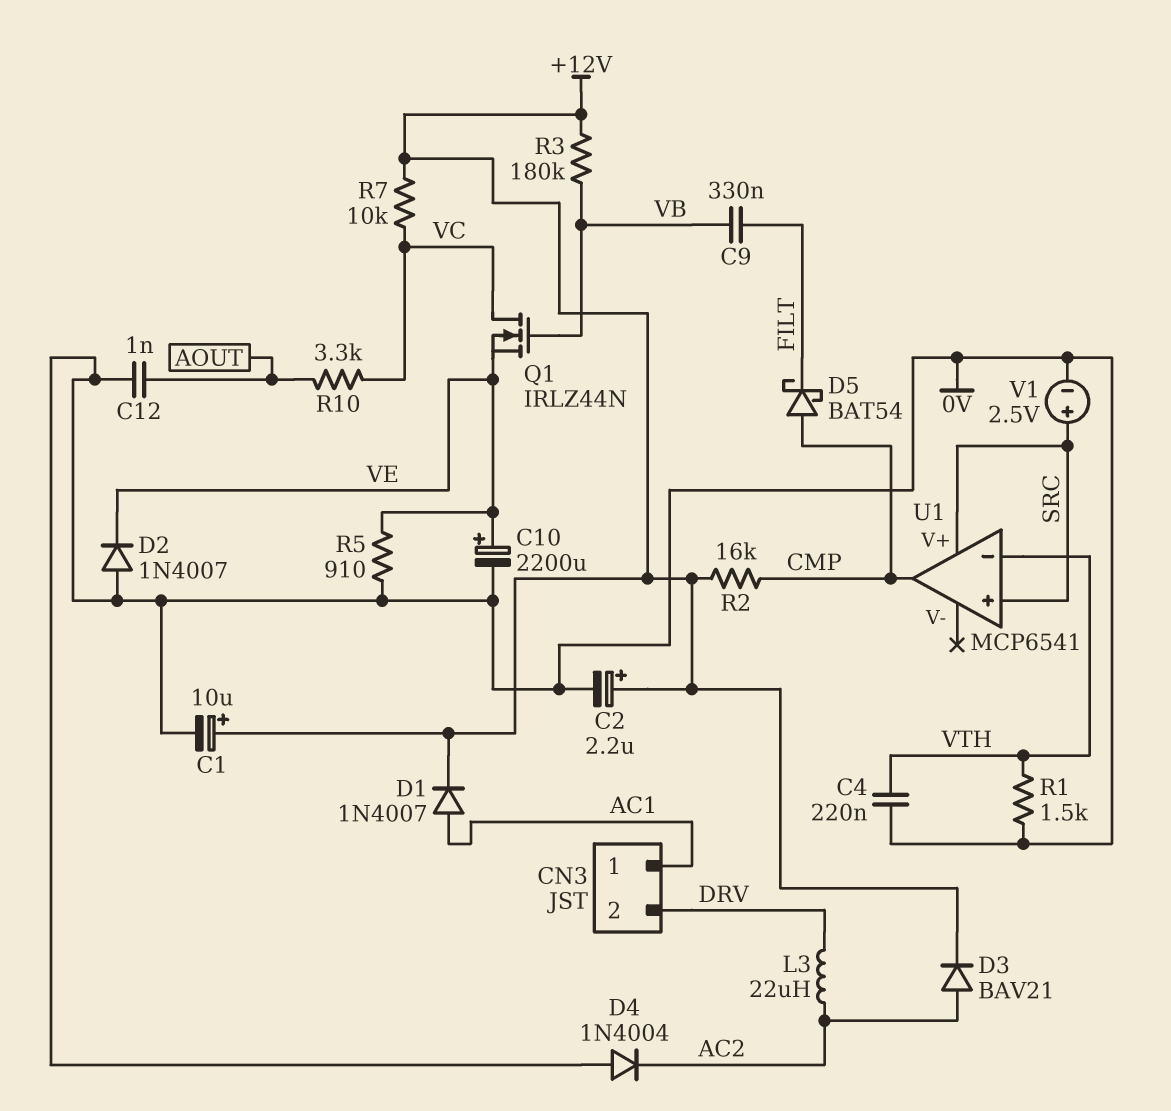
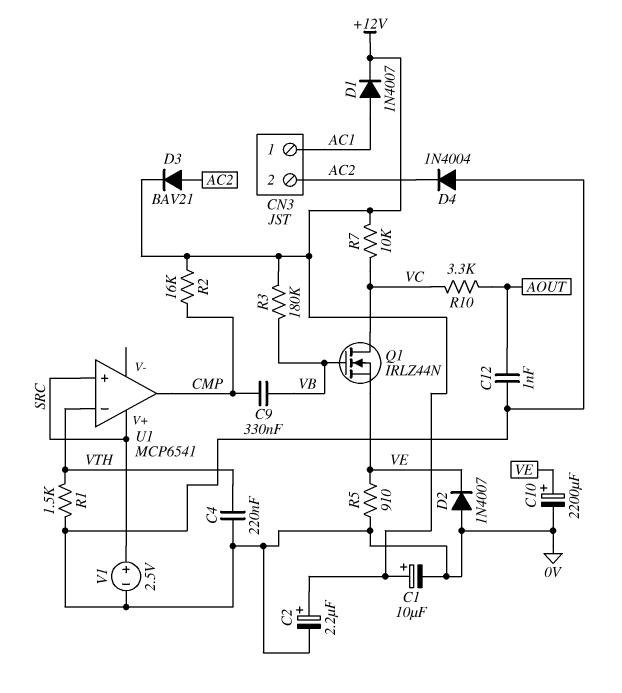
C9: 330nF (FILT, VB) -> 330nF (CMP, VB)
CN3 pin 2: DRV -> AC2
D5: schottky BAT54 (A CMP, K FILT) -> none
L3: 22uH (AC2, DRV) -> none

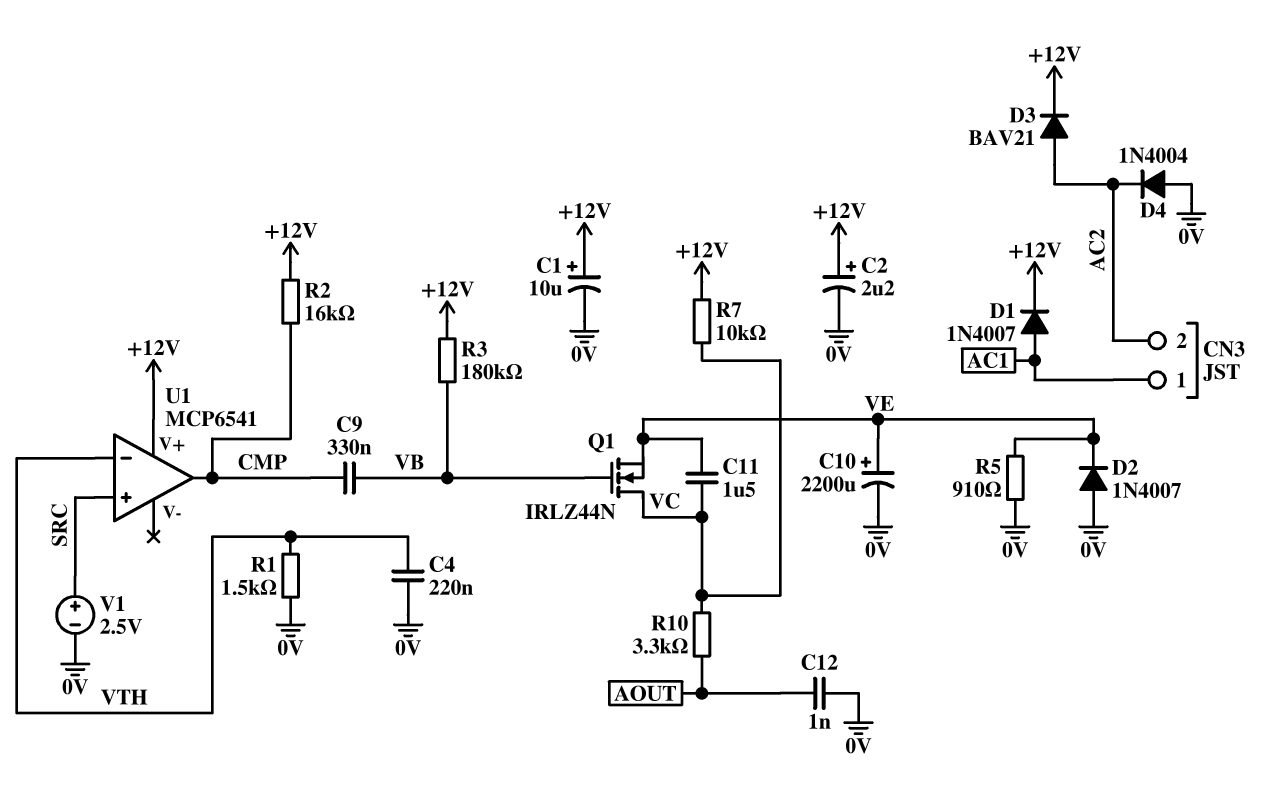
C11: none -> 1.5uF (VC, VE)
U1 pin V+: SRC -> +12V

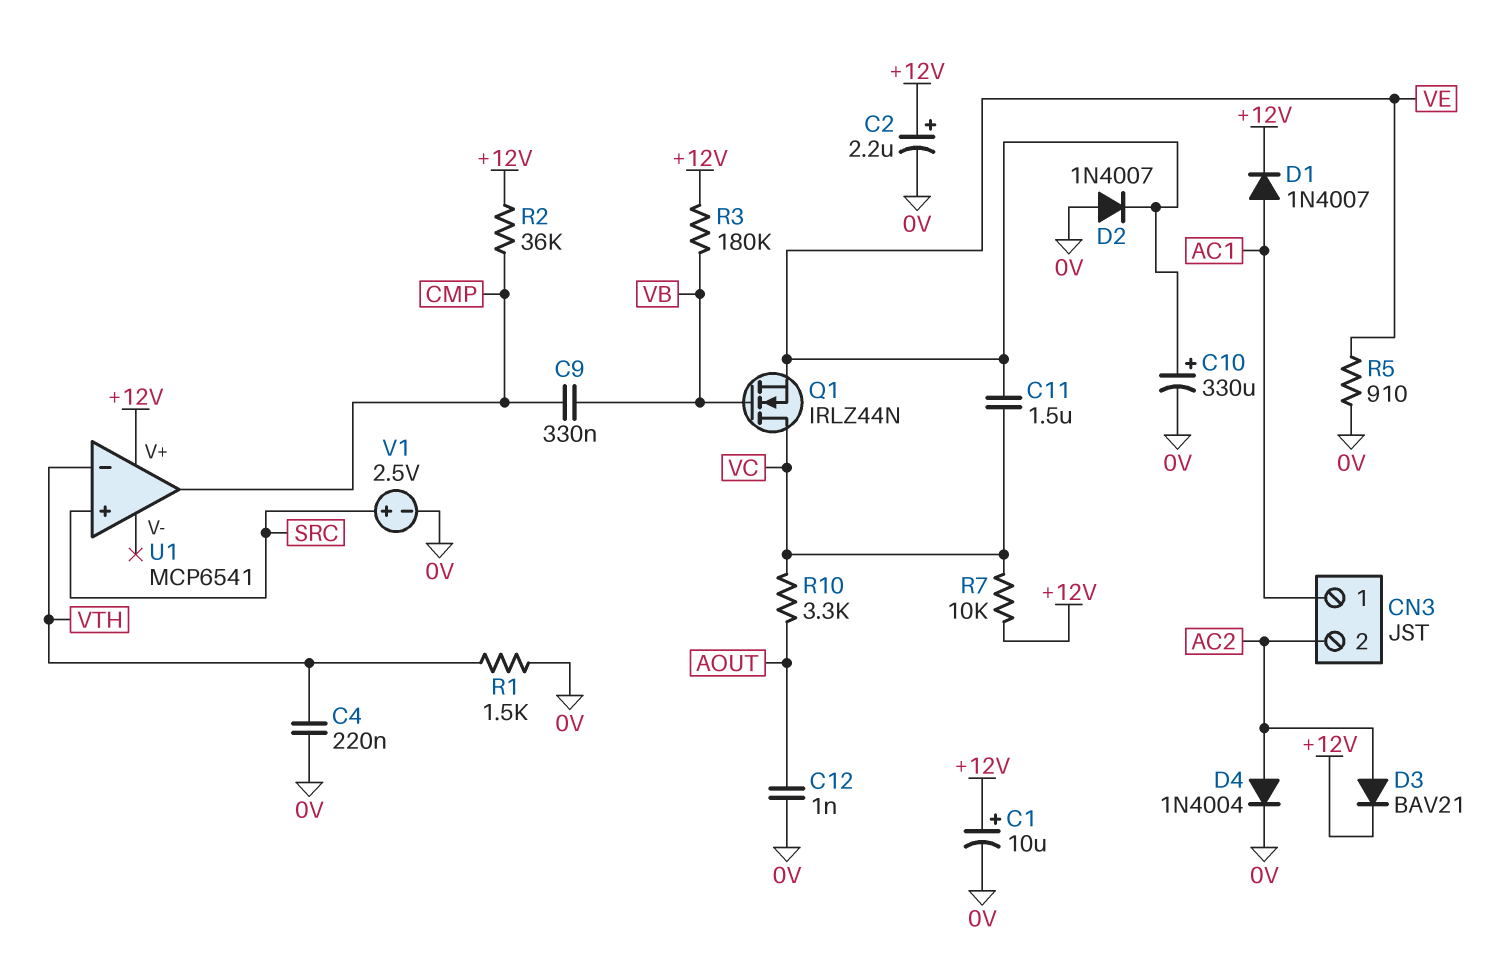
C10: 2200uF (plus VE, minus 0V) -> 330uF (plus VE, minus 0V)
D4: diode 1N4004 (A 0V, K AC2) -> diode 1N4004 (A AC2, K 0V)
R2: 16k (+12V, CMP) -> 36k (+12V, CMP)

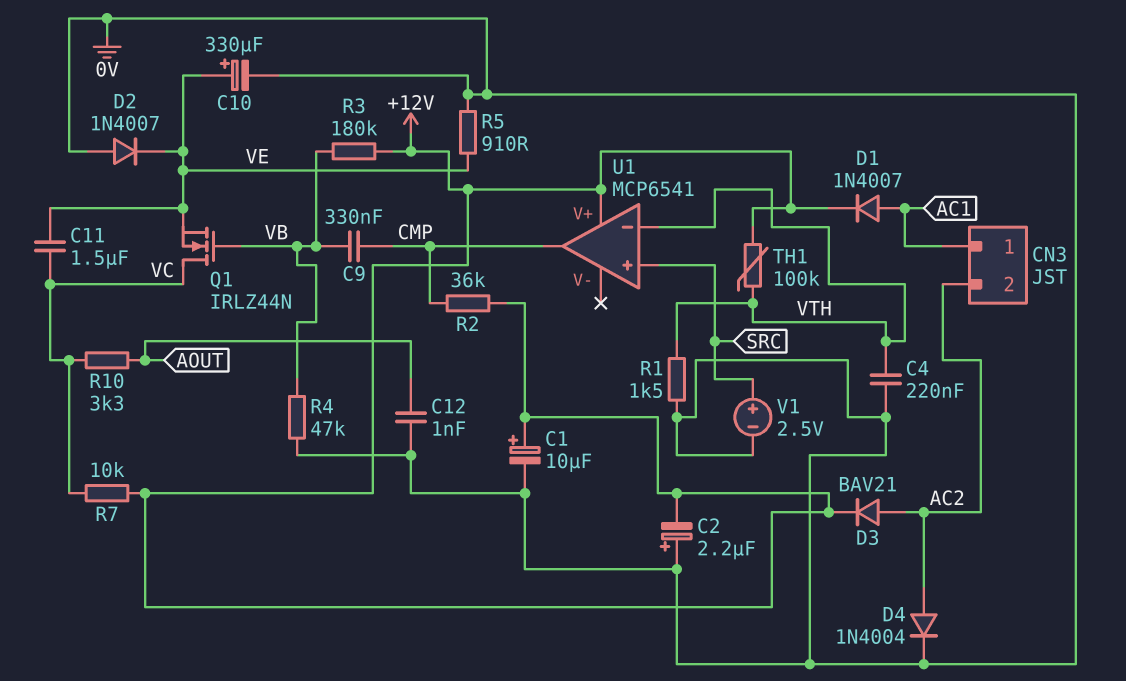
C2: 2.2uF (plus +12V, minus 0V) -> 2.2uF (plus 0V, minus +12V)
R4: none -> 47k (0V, VB)
TH1: none -> 100k (+12V, VTH)

